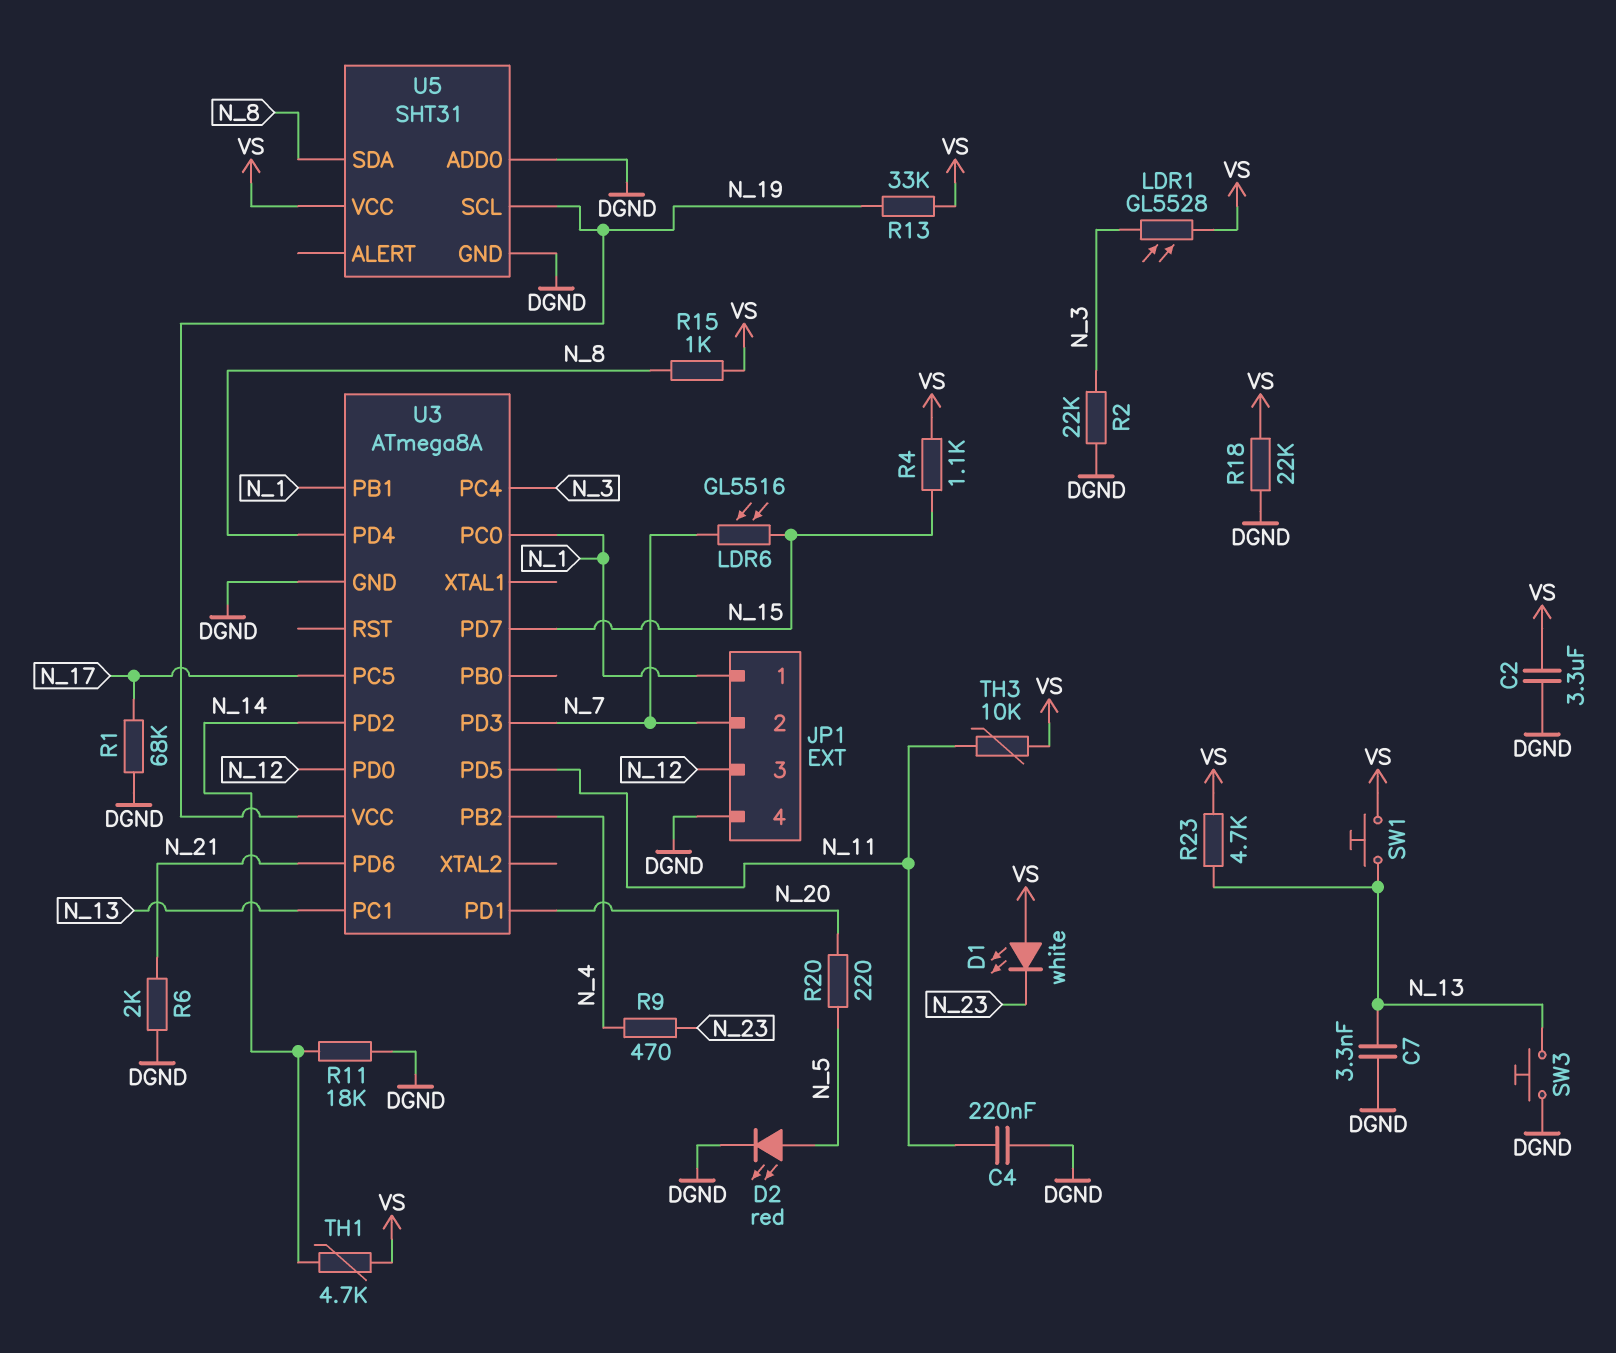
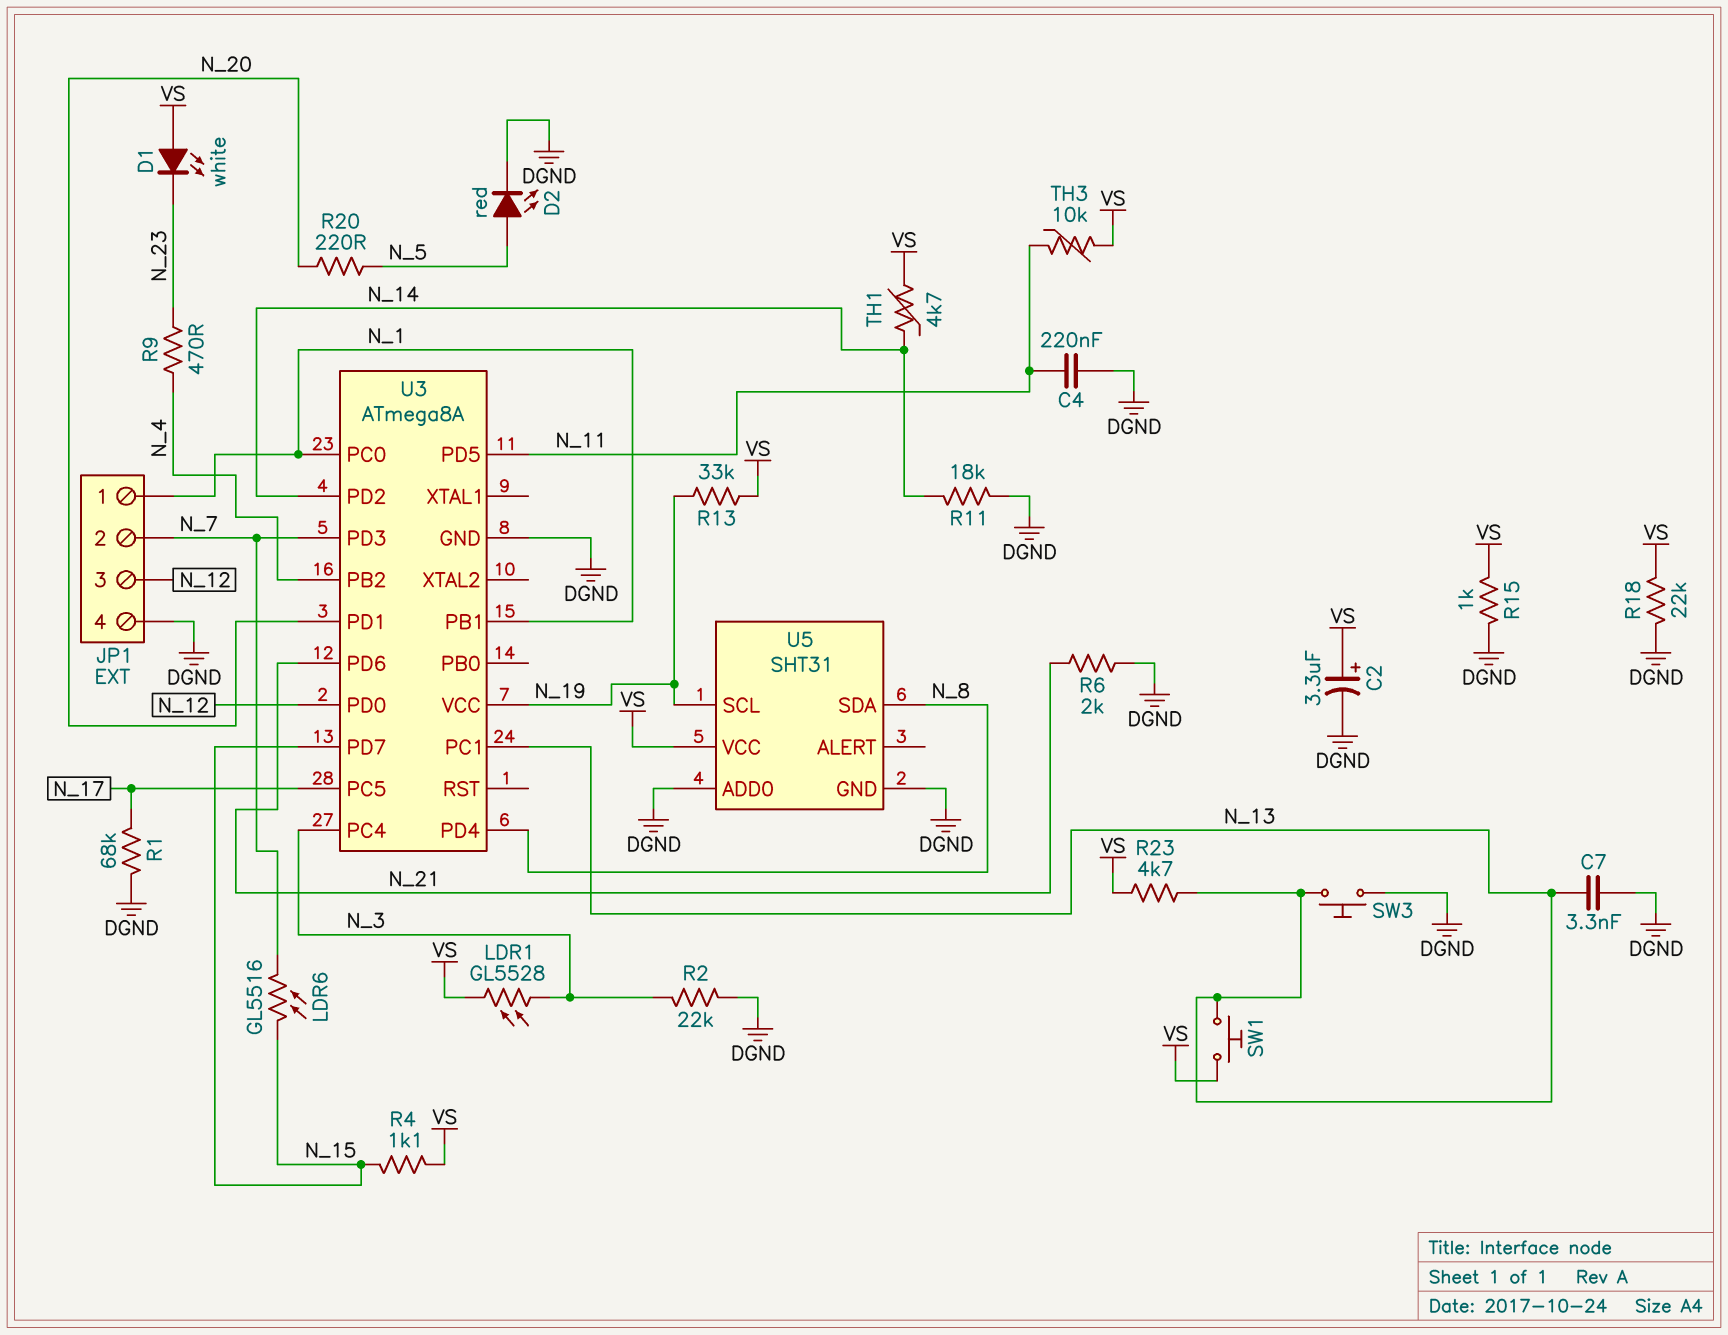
C2: 3.3uF (DGND, VS) -> 3.3uF (plus VS, minus DGND)
R15: 1k (N_8, VS) -> 1k (DGND, VS)

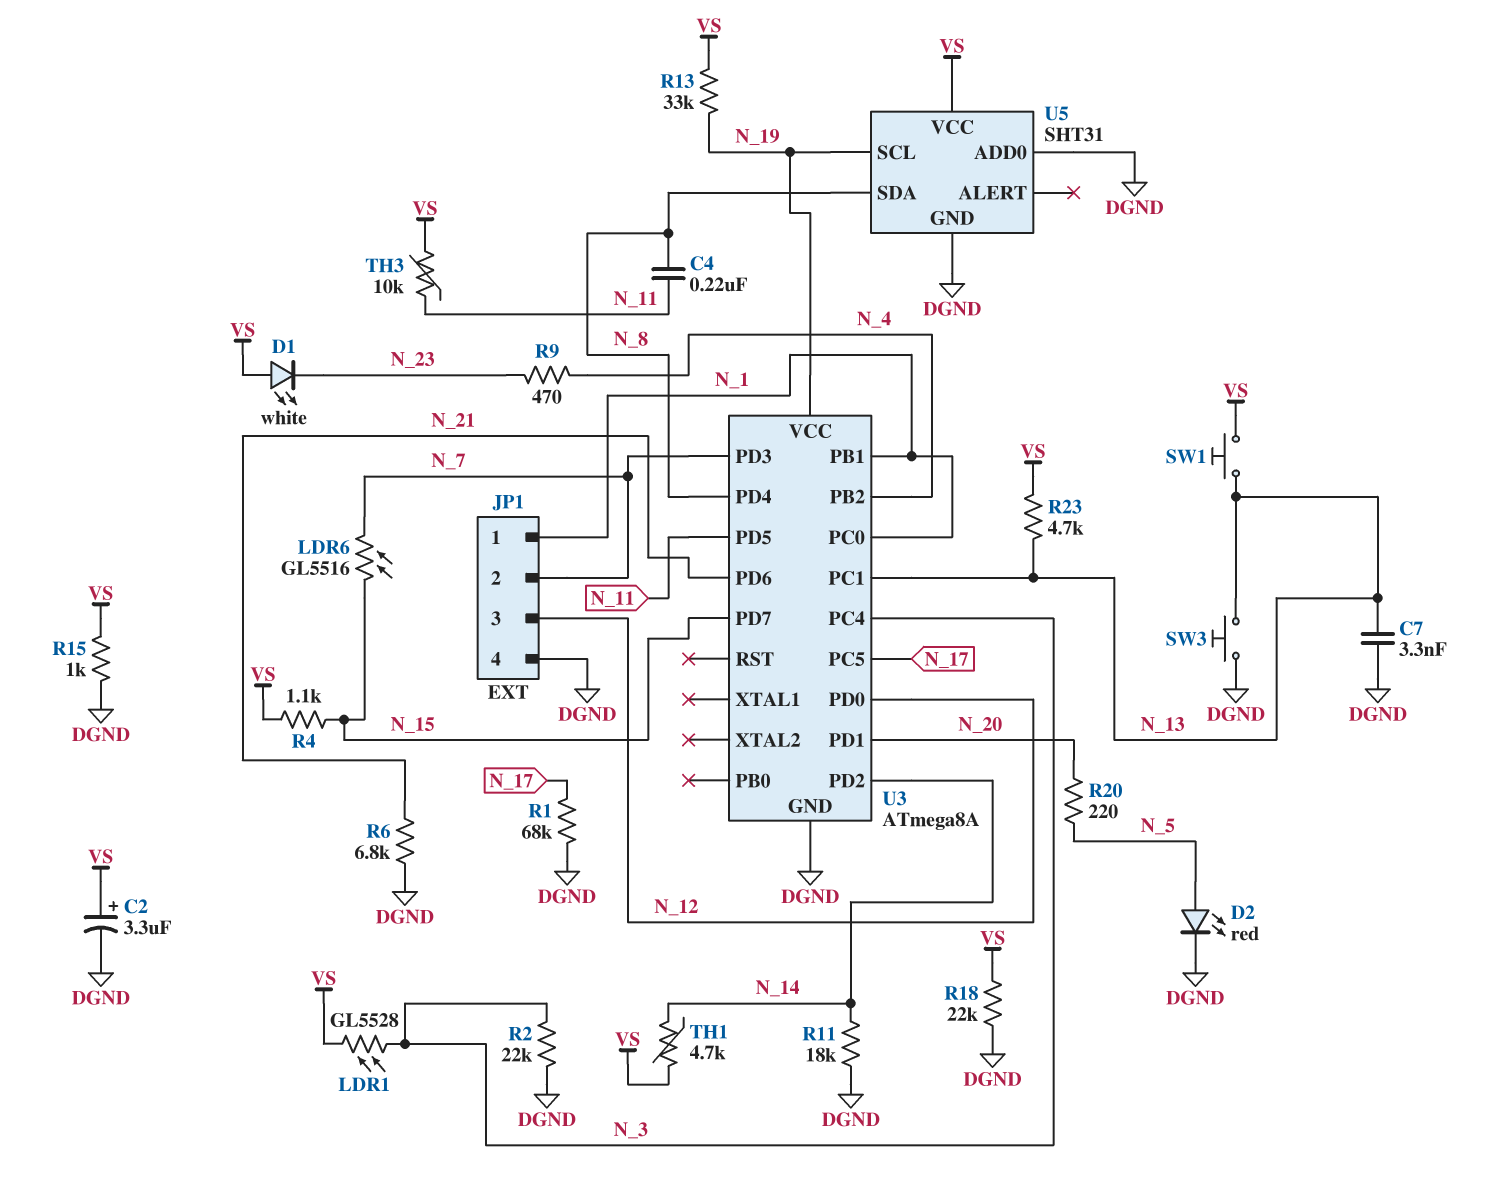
C4: 220nF (DGND, N_11) -> 220nF (N_8, N_11)
R6: 2k (DGND, N_21) -> 6.8k (DGND, N_21)

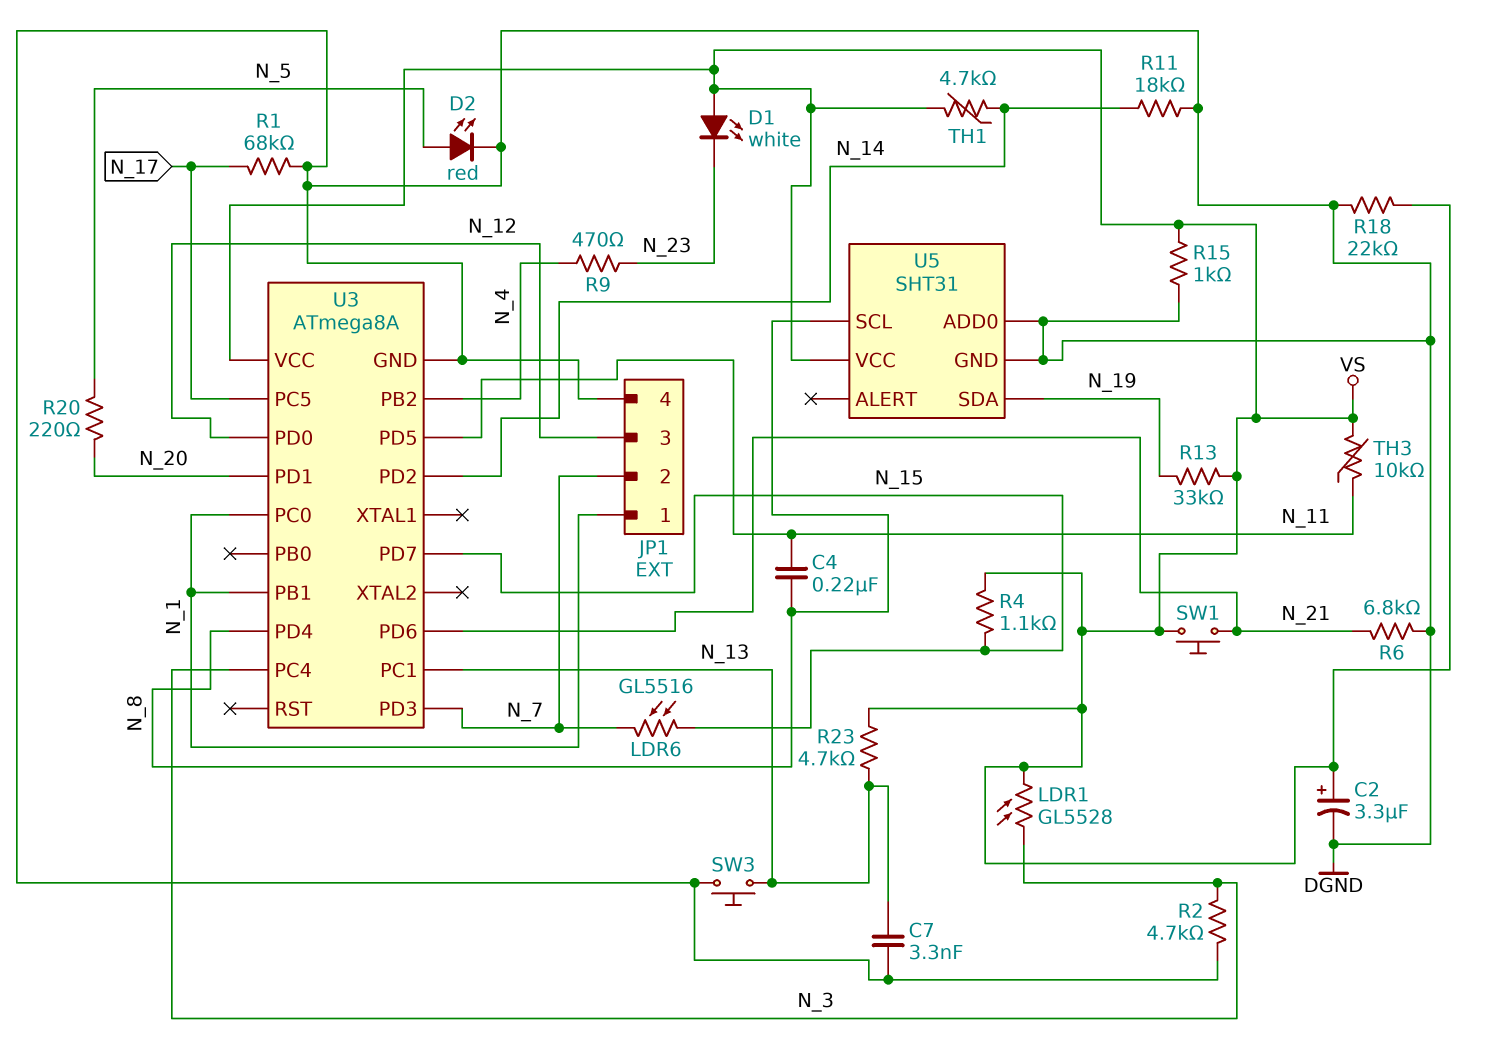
R2: 22k (DGND, N_3) -> 4.7k (DGND, N_3)
SW1: button (N_13, VS) -> button (N_21, VS)
U3 pin VCC: N_19 -> VS
U5 pin SCL: N_19 -> N_8
U5 pin SDA: N_8 -> N_19

